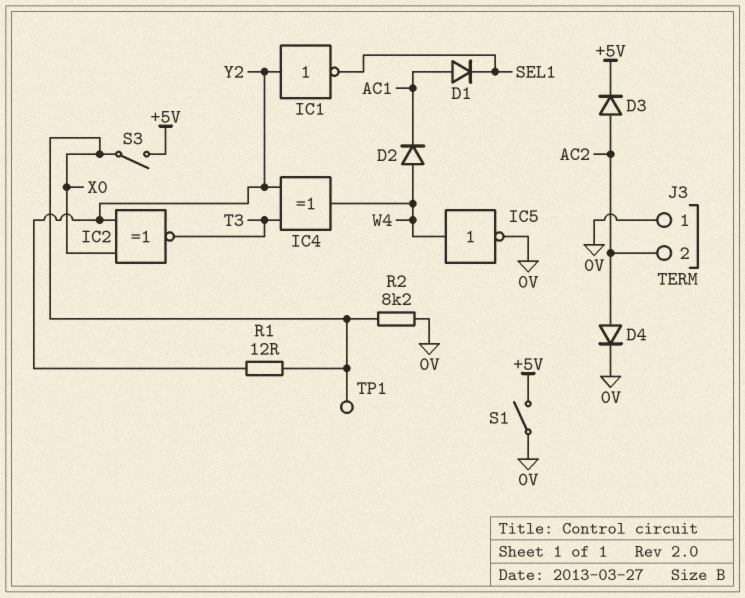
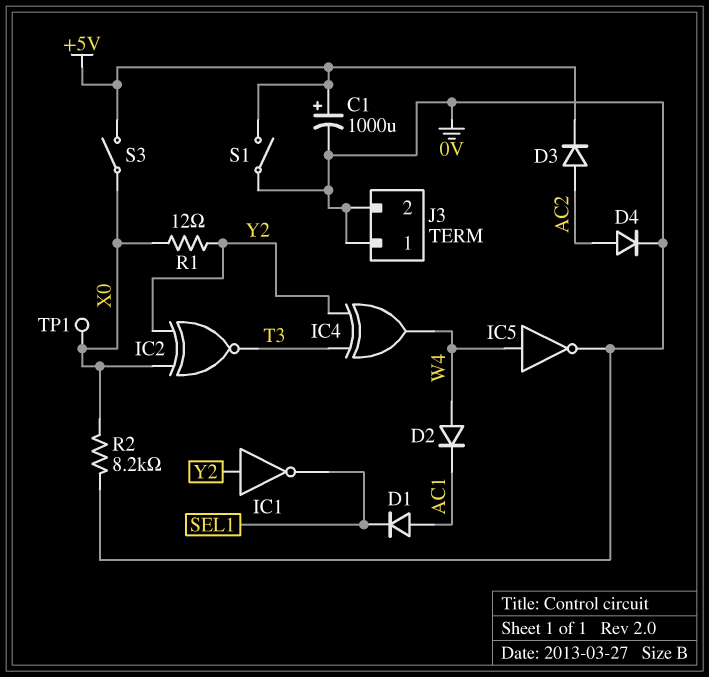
C1: none -> 1000uF (plus +5V, minus 0V)
J3 pin 2: AC2 -> 0V

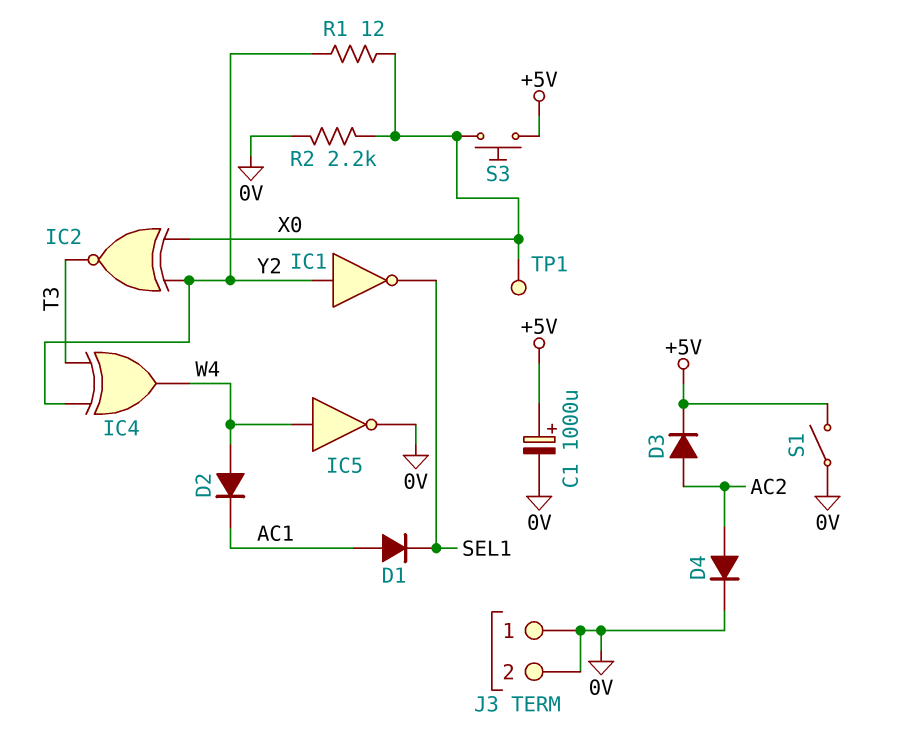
R2: 8.2k (0V, X0) -> 2.2k (0V, X0)
S3: switch (+5V, X0) -> button (+5V, X0)

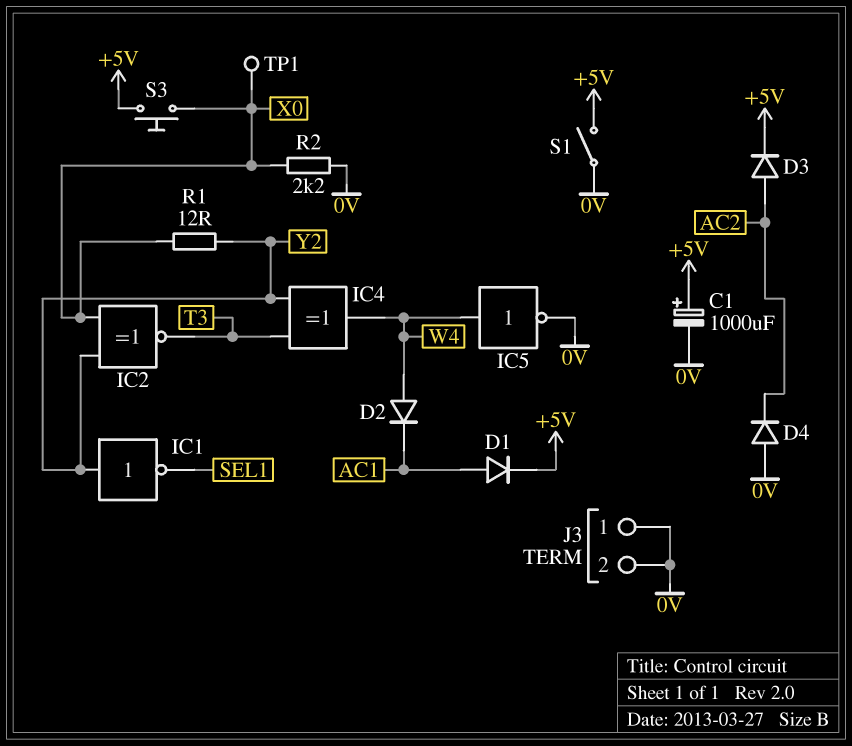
D1: diode (A AC1, K SEL1) -> diode (A AC1, K +5V)
D4: diode (A AC2, K 0V) -> diode (A 0V, K AC2)

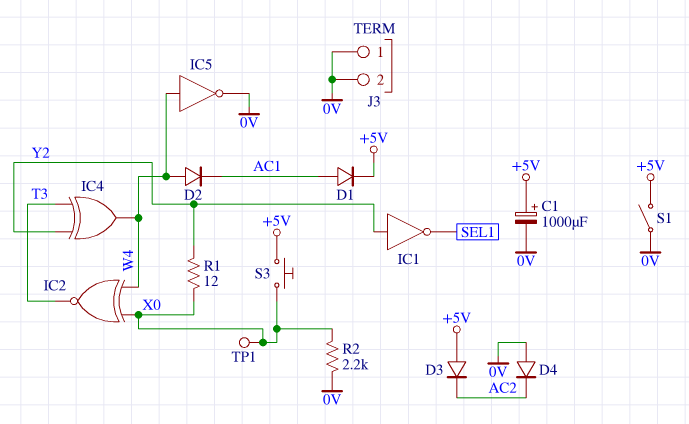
D3: diode (A AC2, K +5V) -> diode (A +5V, K AC2)
IC2: XNOR (in X0, in Y2, out T3) -> XNOR (in W4, in X0, out T3)

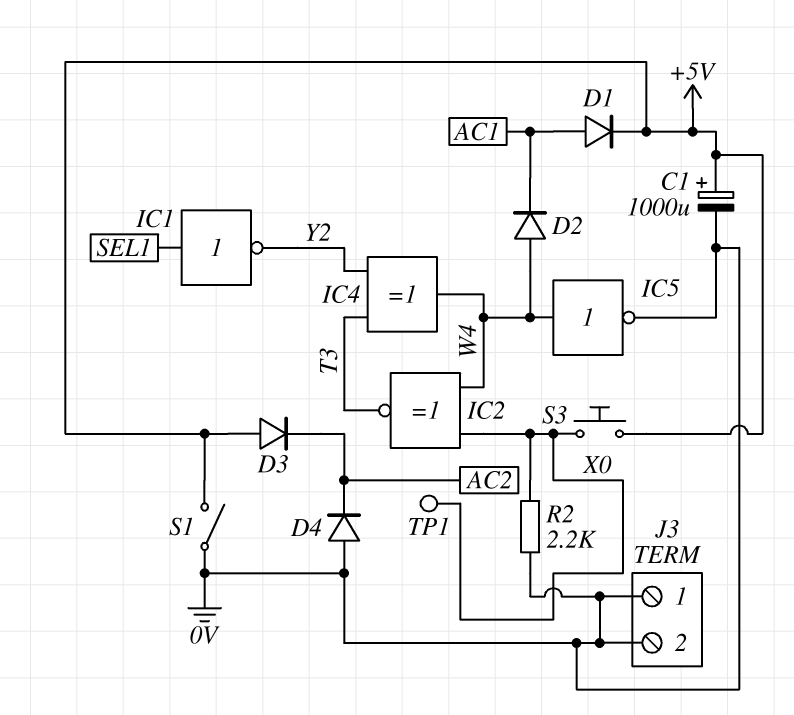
IC1: NOT (in Y2, out SEL1) -> NOT (in SEL1, out Y2)
R1: 12 (X0, Y2) -> none

